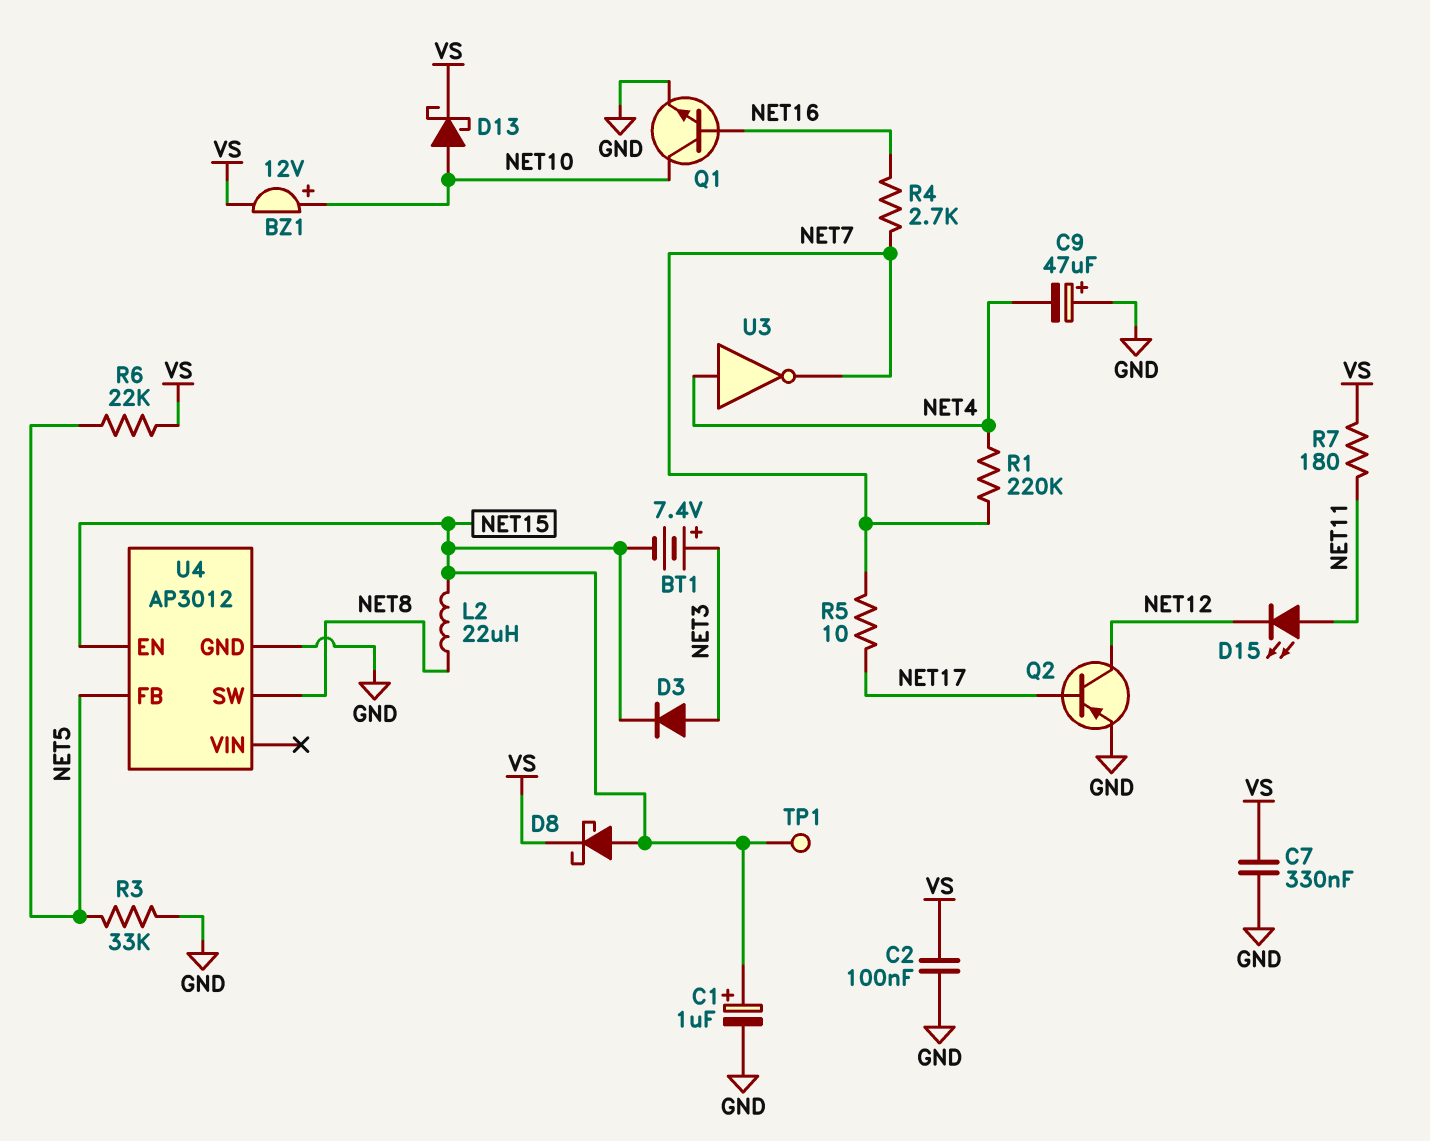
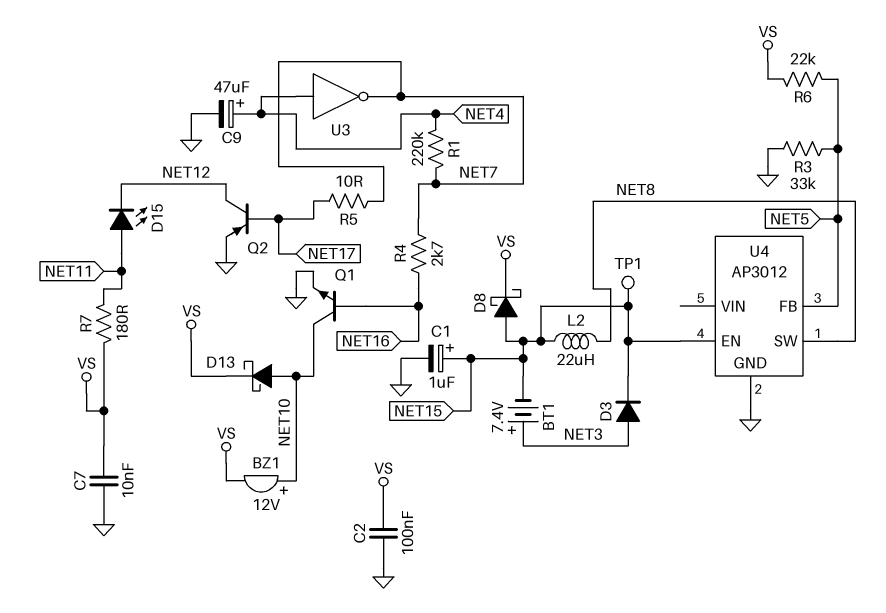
C7: 330nF (GND, VS) -> 10nF (GND, VS)
C9: 47uF (plus GND, minus NET4) -> 47uF (plus NET4, minus GND)

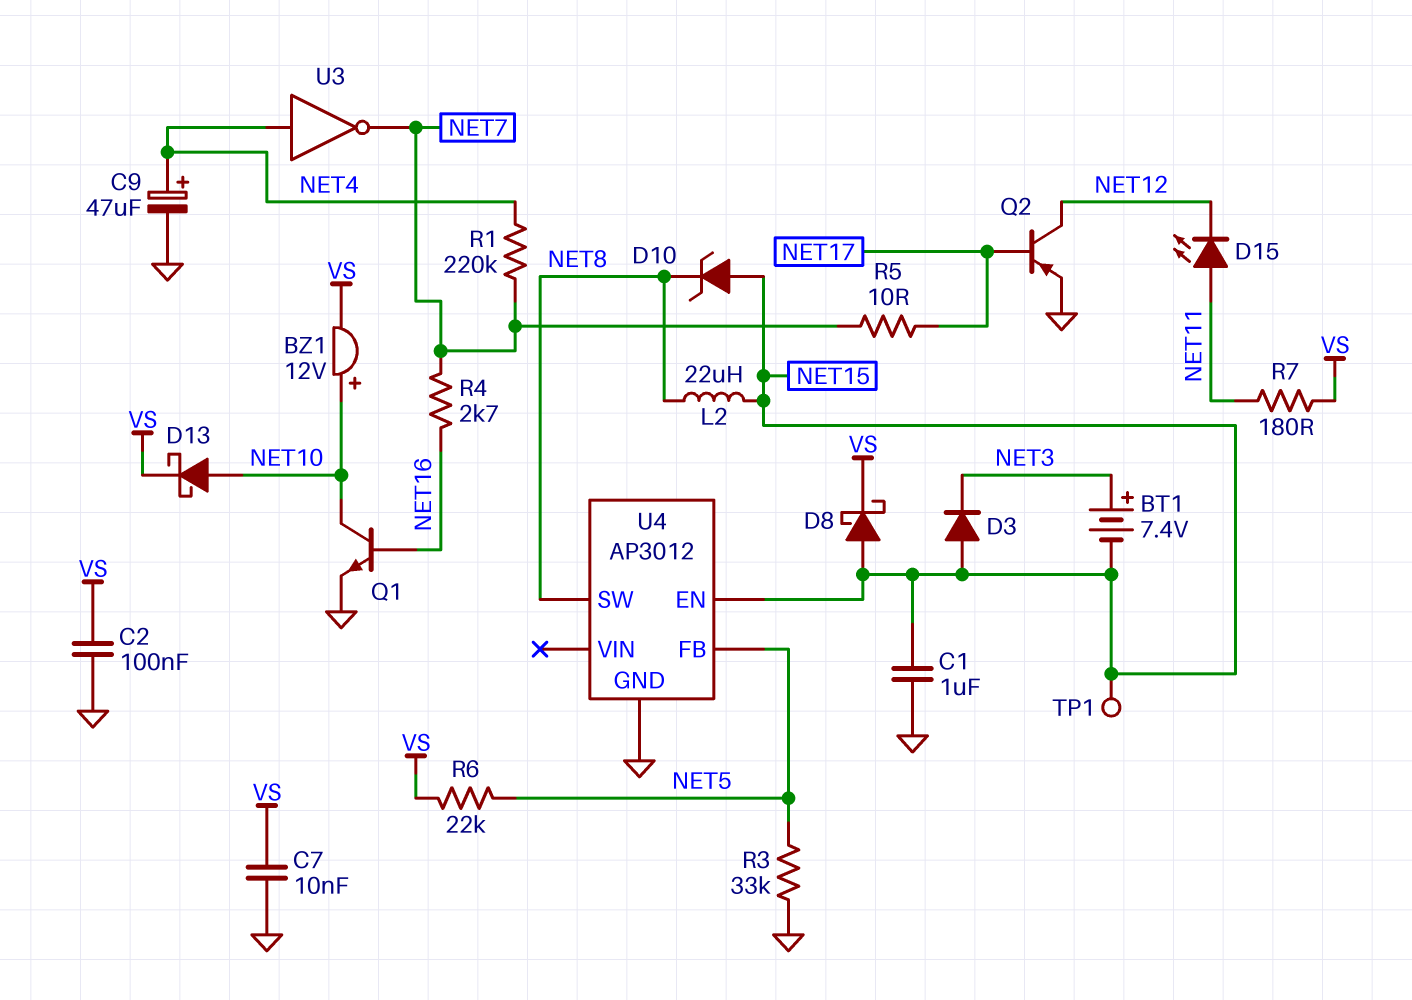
C1: 1uF (plus NET15, minus GND) -> 1uF (GND, NET15)
D3: diode (A NET3, K NET15) -> diode (A NET15, K NET3)
D10: none -> zener (A NET15, K NET8)

